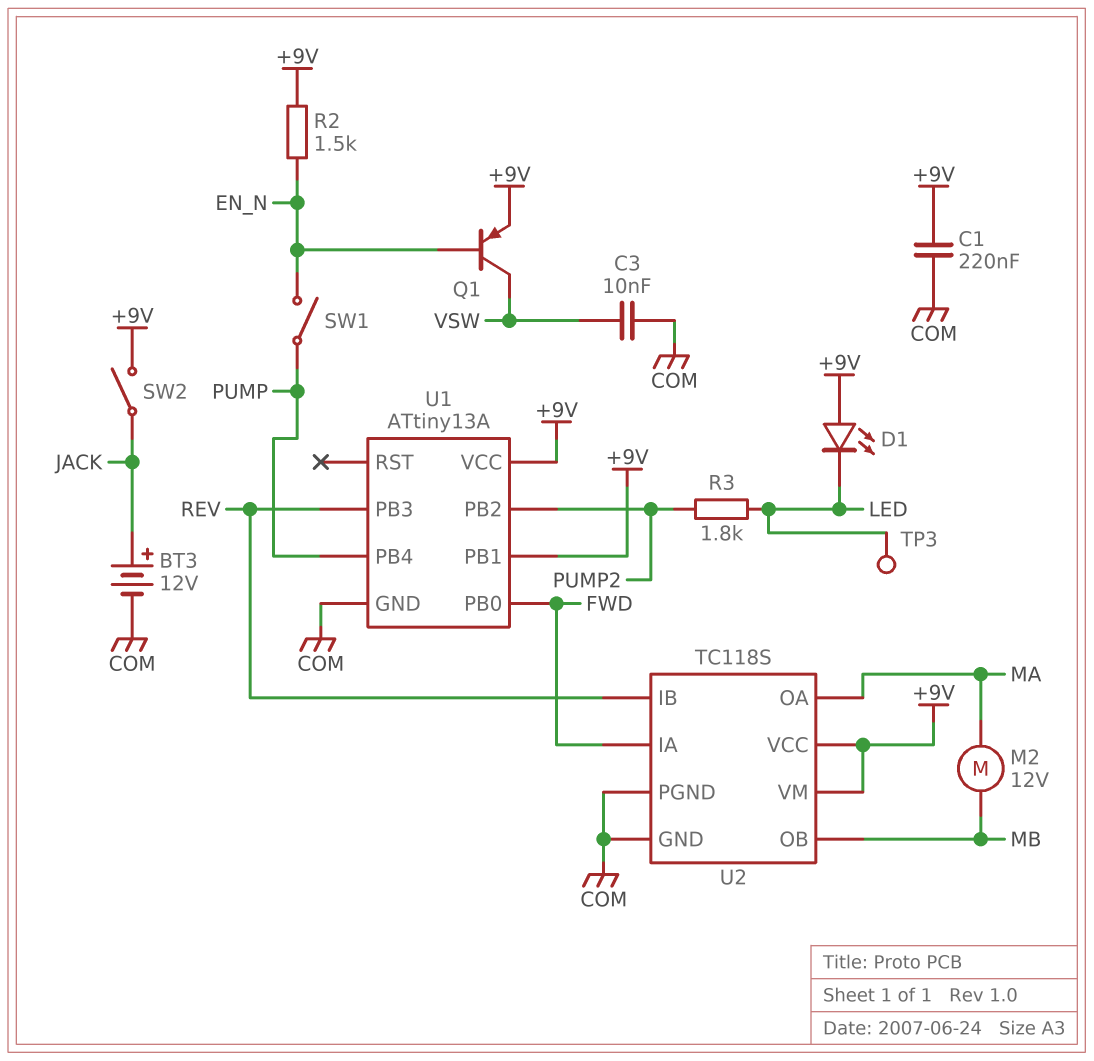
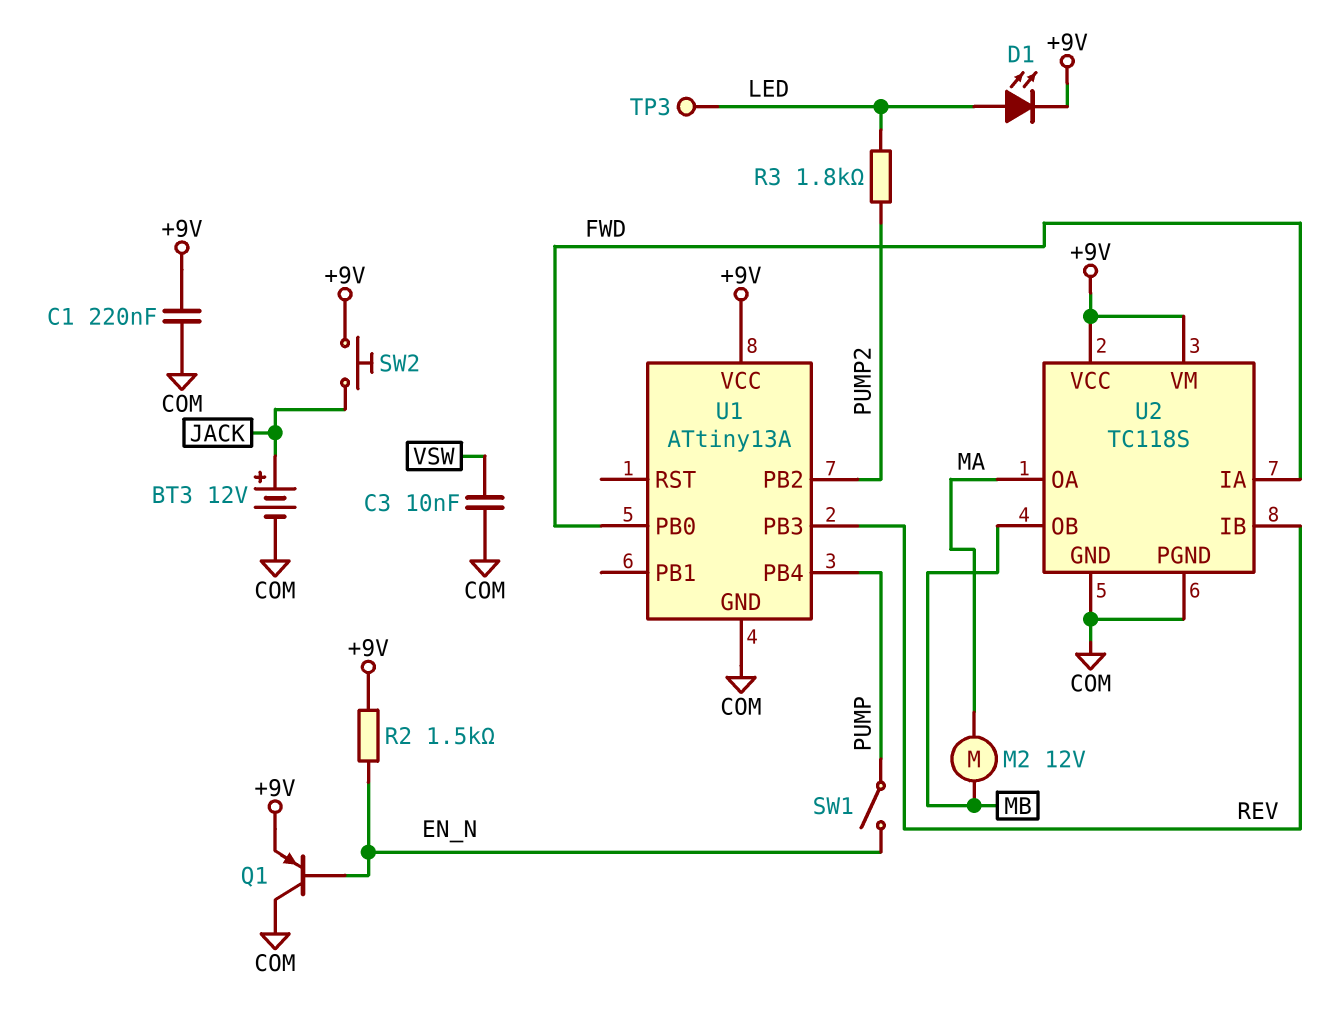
D1: LED (A +9V, K LED) -> LED (A LED, K +9V)
Q1: PNP (B EN_N, C VSW, E +9V) -> PNP (B EN_N, C COM, E +9V)
SW2: switch (+9V, JACK) -> button (+9V, JACK)
U1 pin PB1: +9V -> none

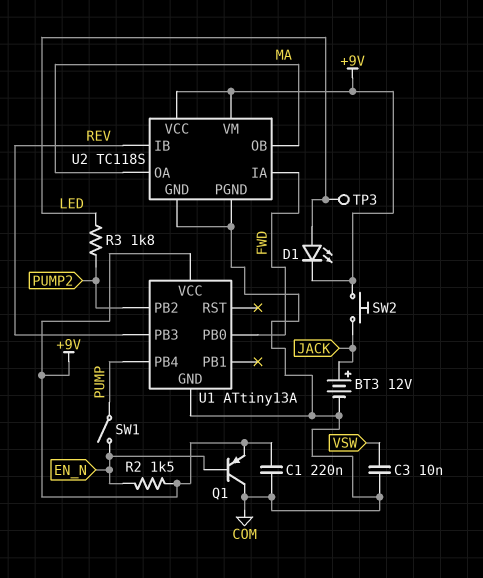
M2: motor 12V (MA, MB) -> none
U2 pin OB: MB -> MA

